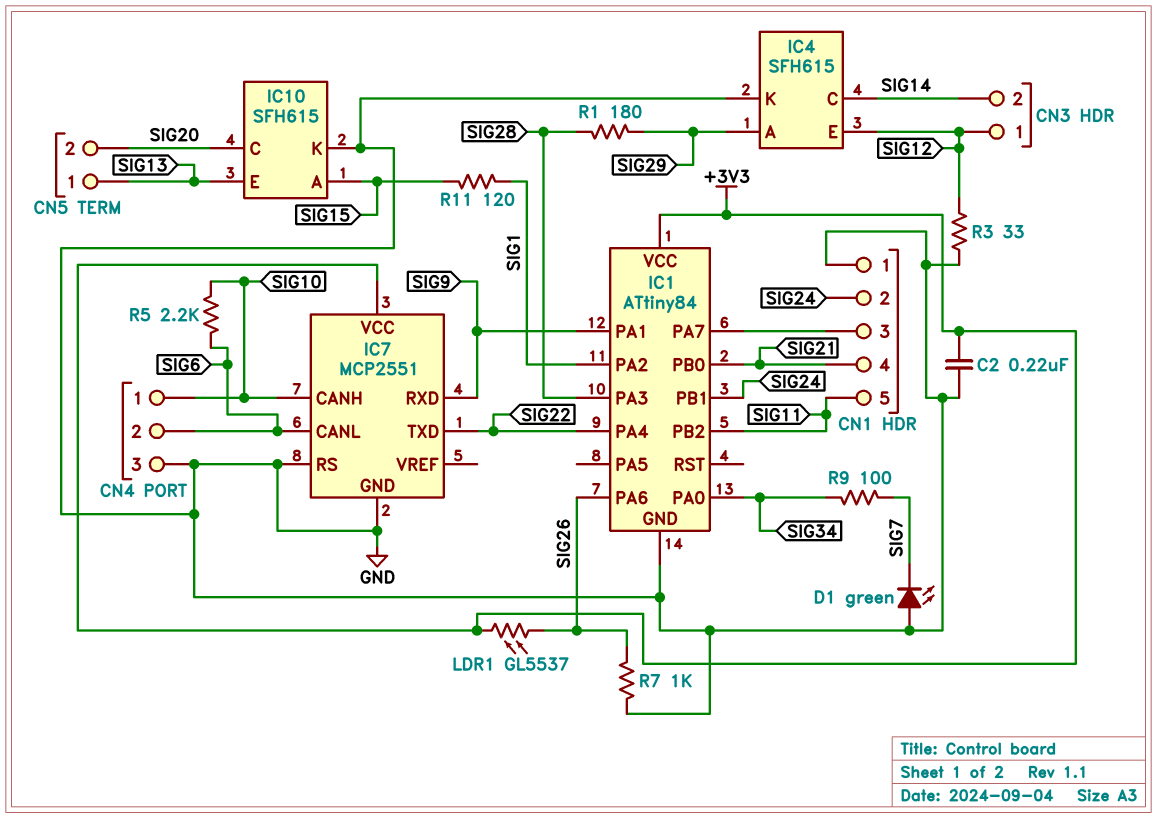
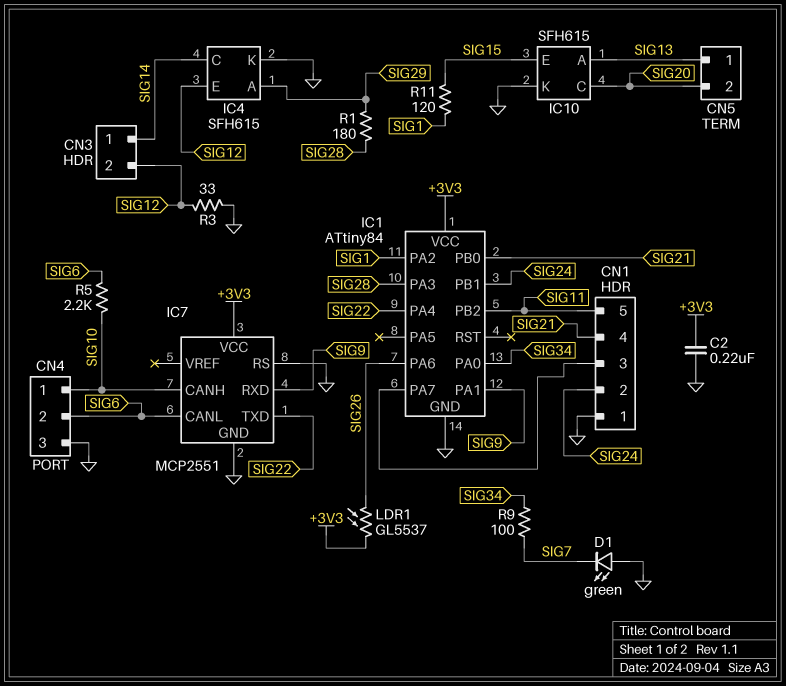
CN3 pin 1: SIG12 -> SIG14
CN3 pin 2: SIG14 -> SIG12
IC10 pin A: SIG15 -> SIG13
IC10 pin E: SIG13 -> SIG15
R7: 1k (GND, SIG26) -> none

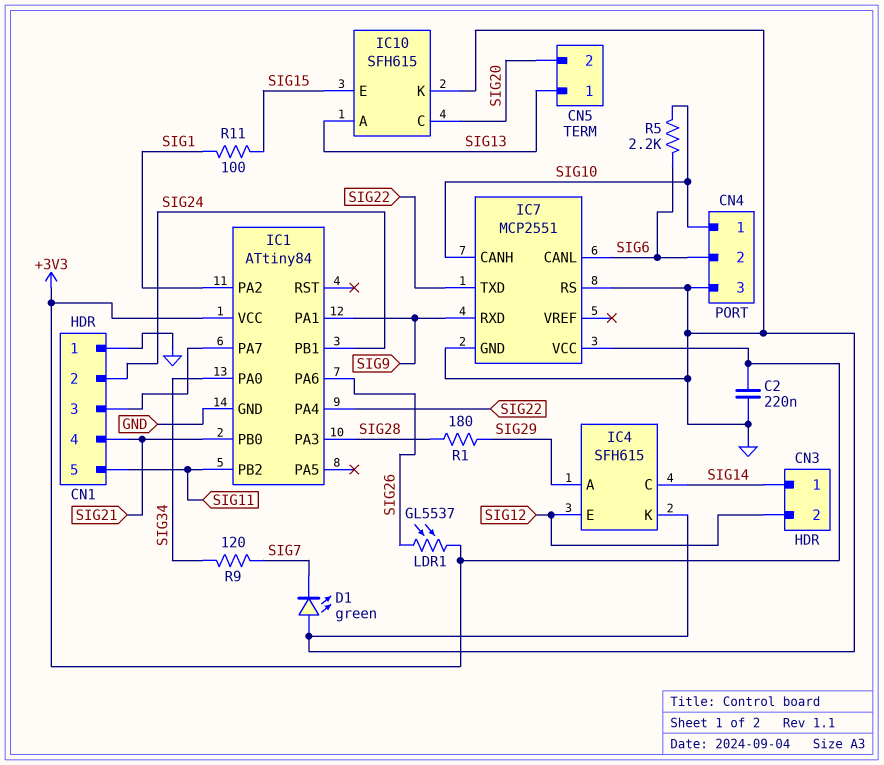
R3: 33 (GND, SIG12) -> none
R9: 100 (SIG7, SIG34) -> 120 (SIG7, SIG34)
R11: 120 (SIG1, SIG15) -> 100 (SIG1, SIG15)

